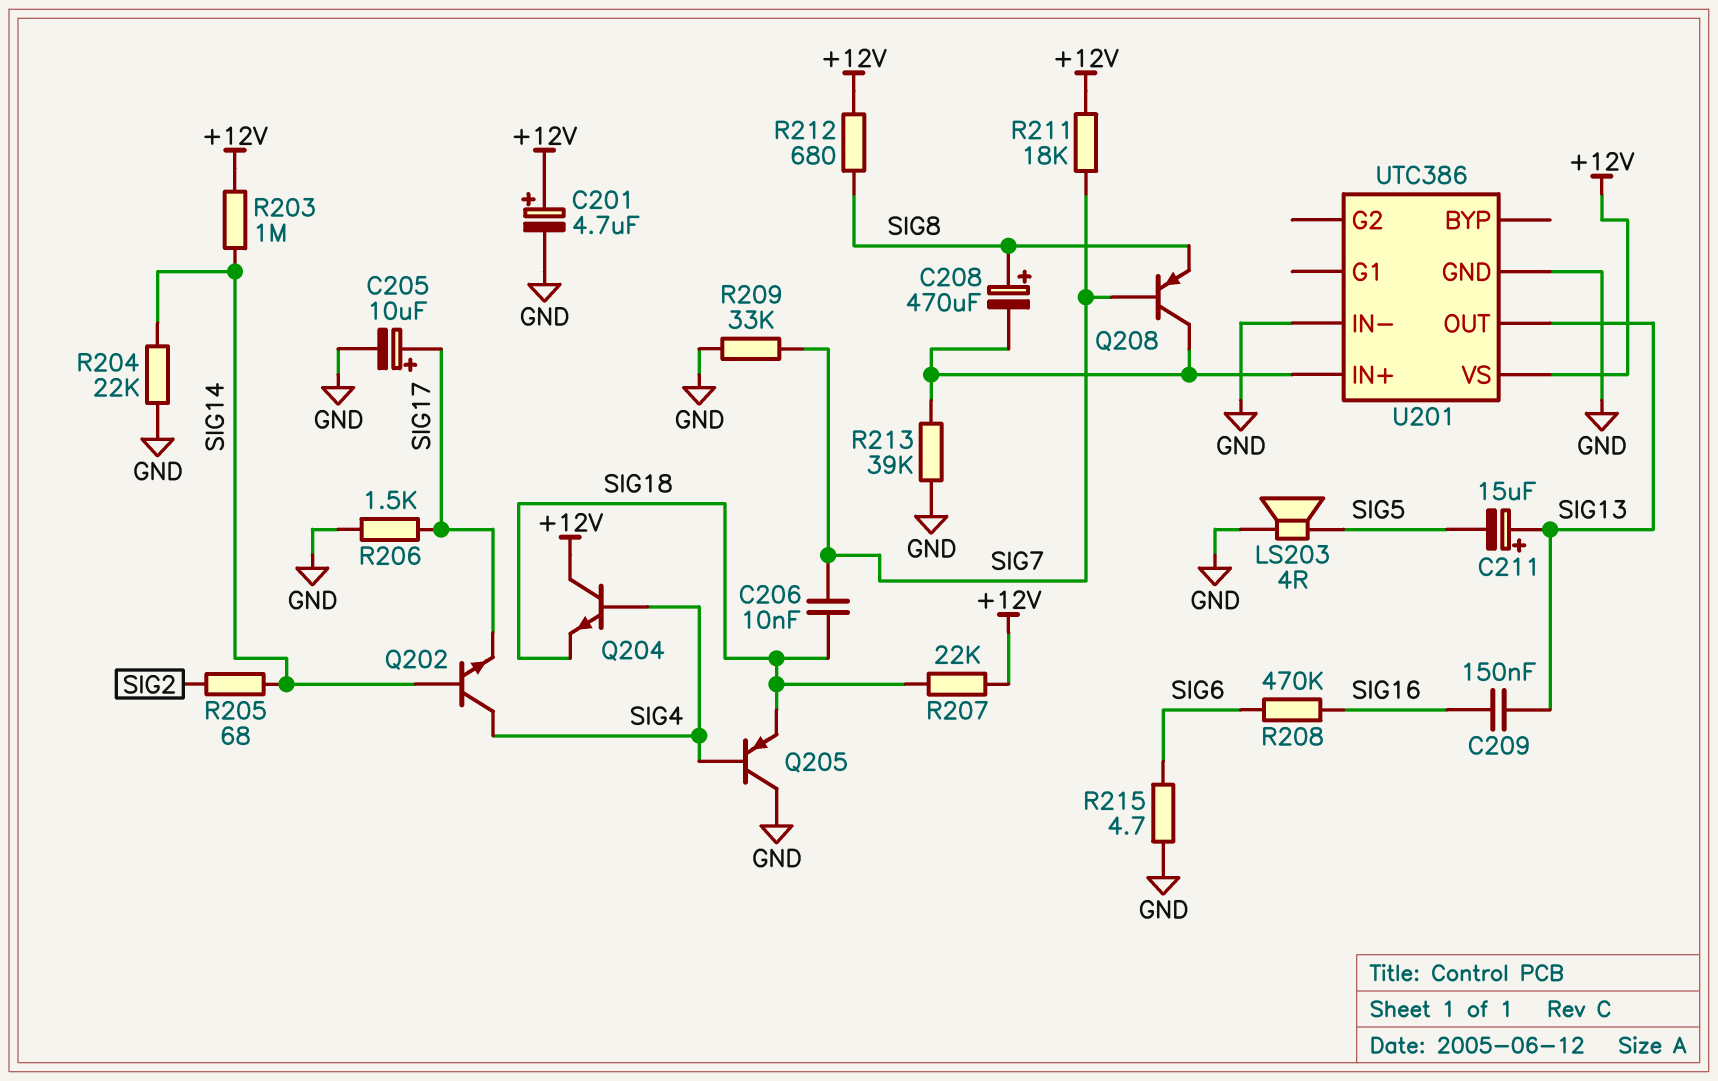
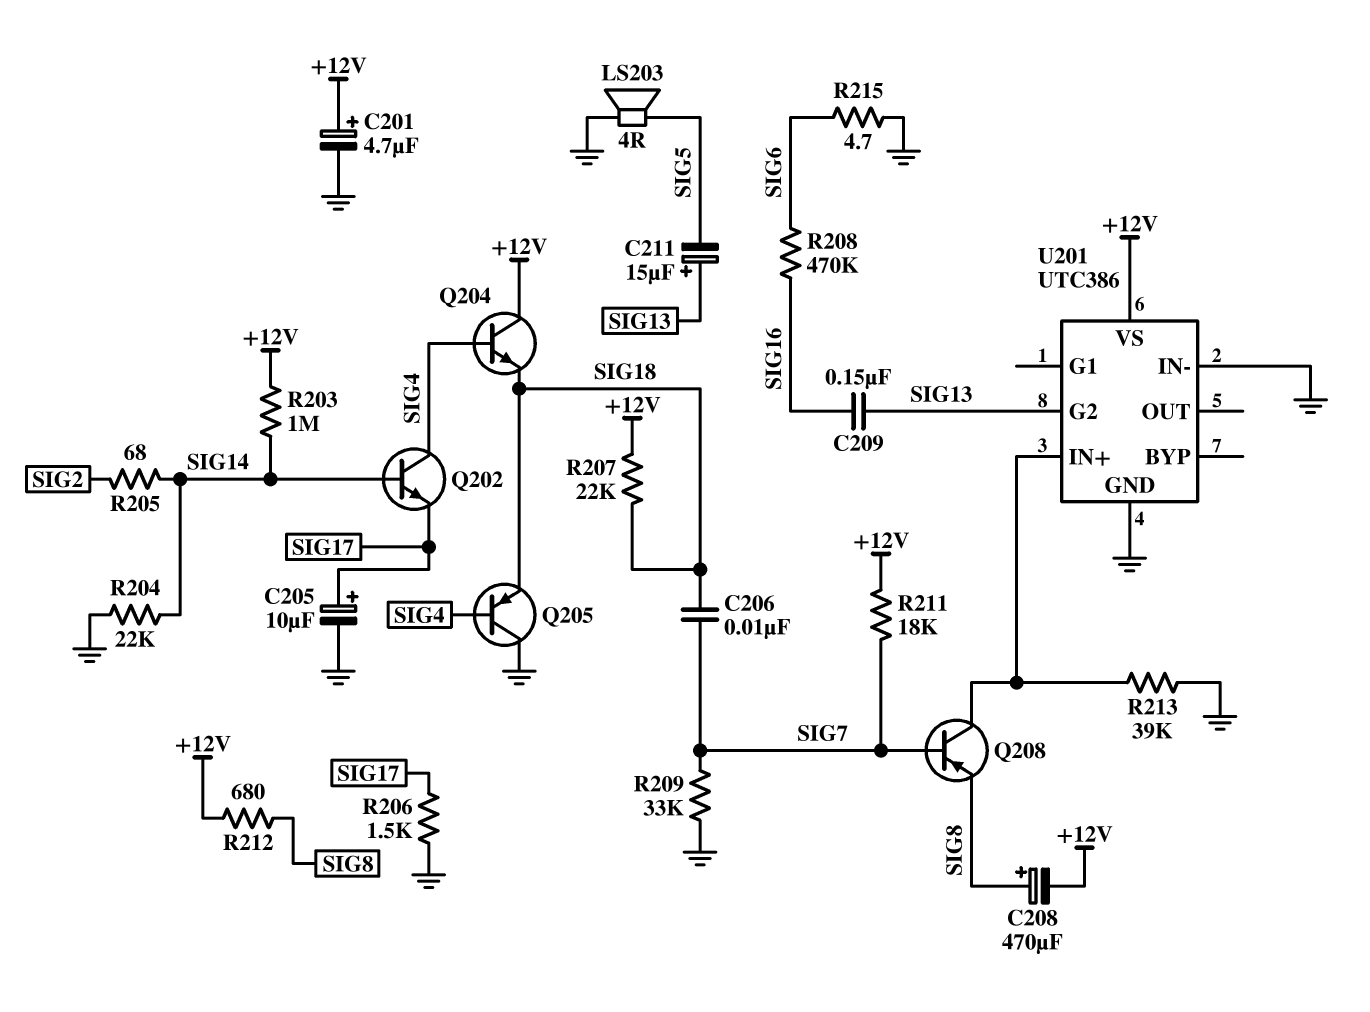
C208: 470uF (plus SIG8, minus U201/IN+) -> 470uF (plus SIG8, minus +12V)
U201 pin G2: none -> SIG13
U201 pin OUT: SIG13 -> none

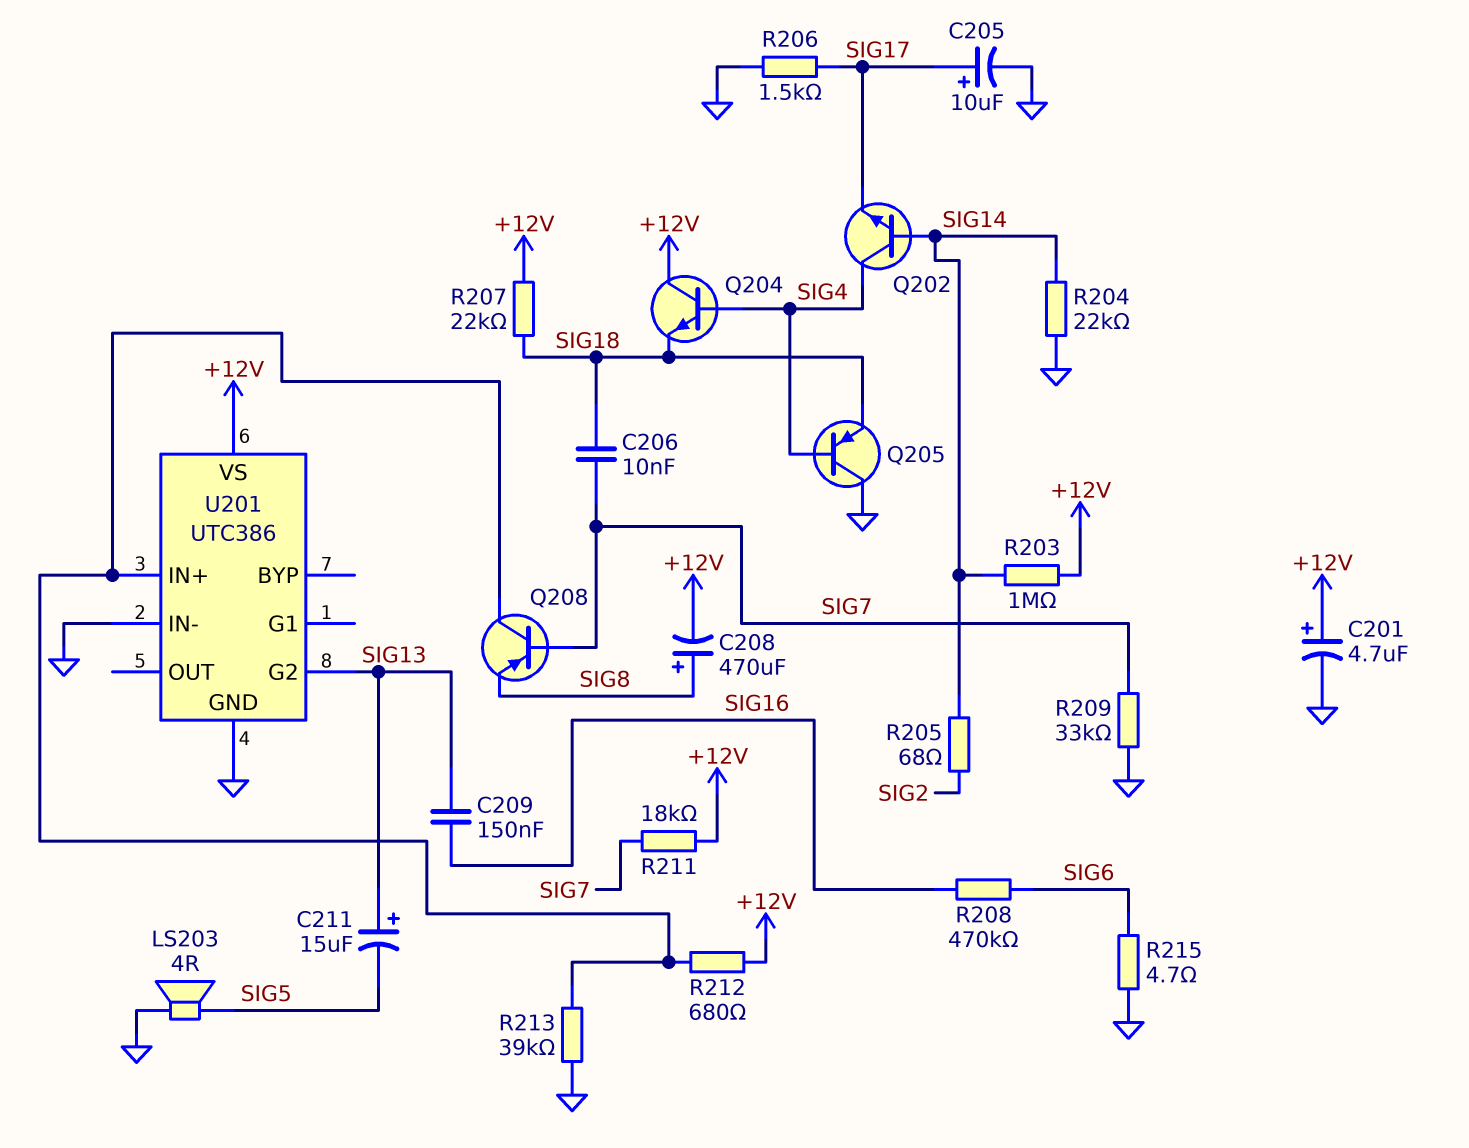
R212: 680 (+12V, SIG8) -> 680 (+12V, U201/IN+)

